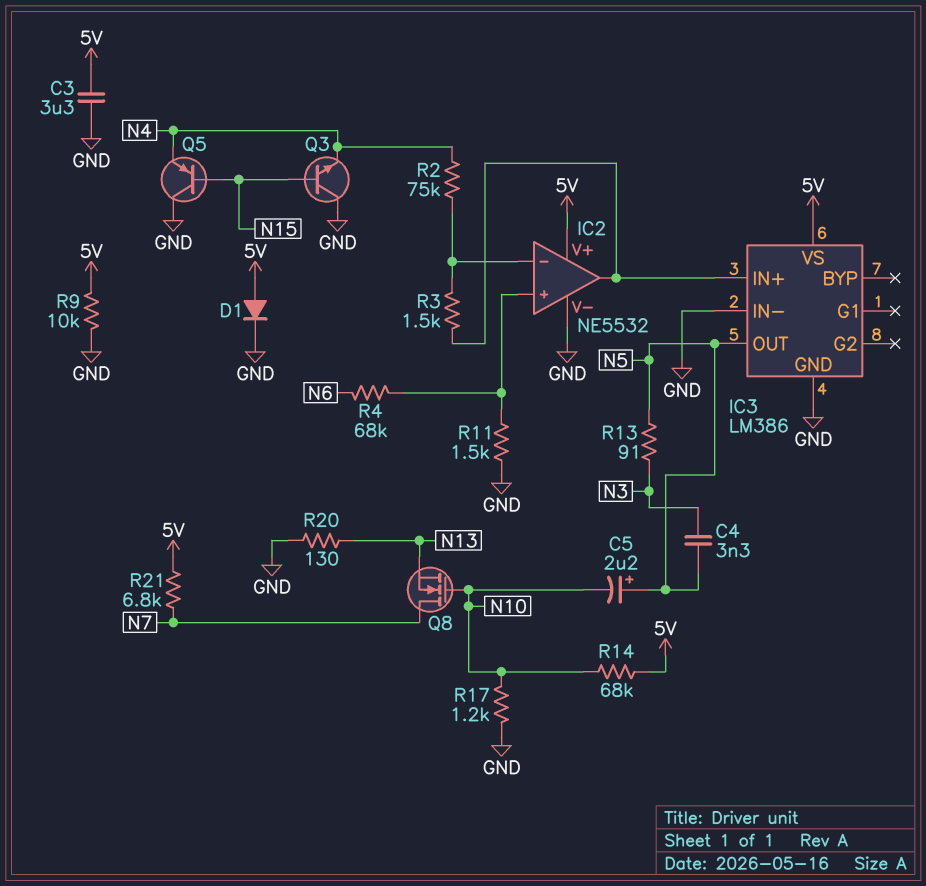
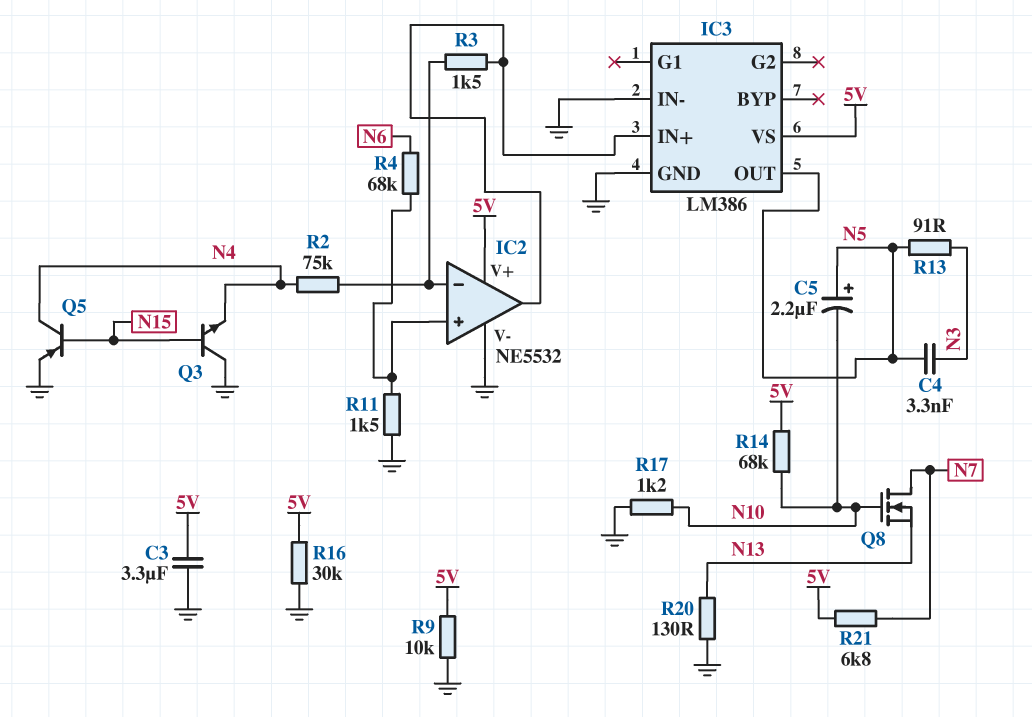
D1: diode (A 5V, K GND) -> none
Q5: PNP (B N15, C GND, E N4) -> PNP (B N15, C N4, E GND)
R16: none -> 30k (5V, GND)

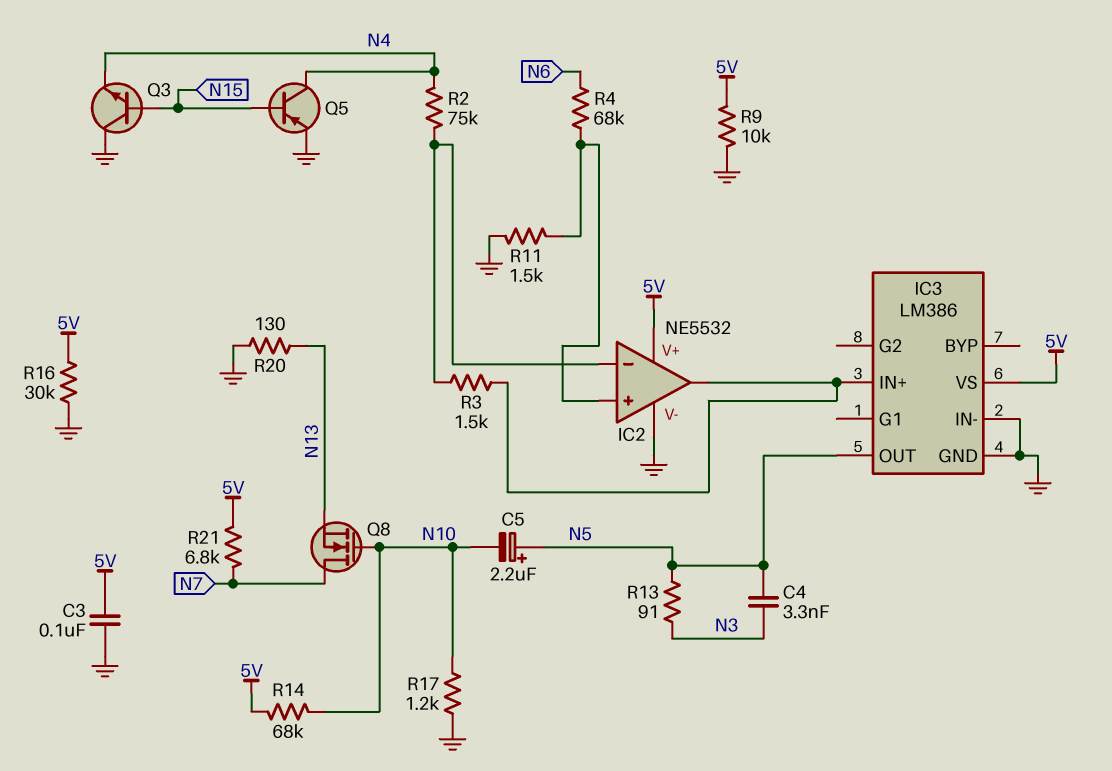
C3: 3.3uF (5V, GND) -> 100nF (5V, GND)

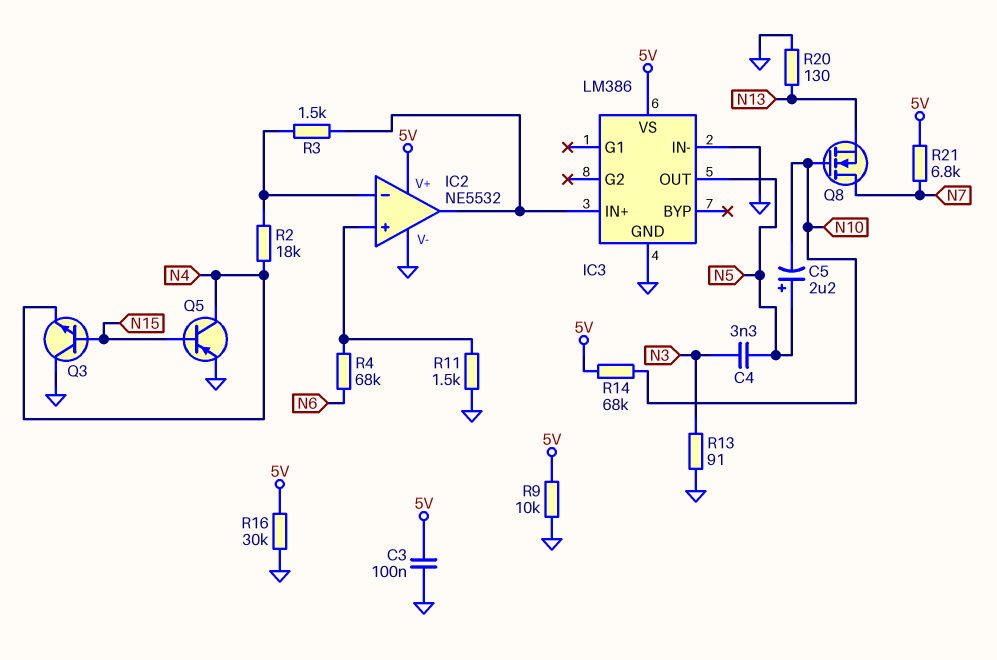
R2: 75k (IC2/in-, N4) -> 18k (IC2/in-, N4)
R13: 91 (N3, N5) -> 91 (GND, N3)
R17: 1.2k (GND, N10) -> none

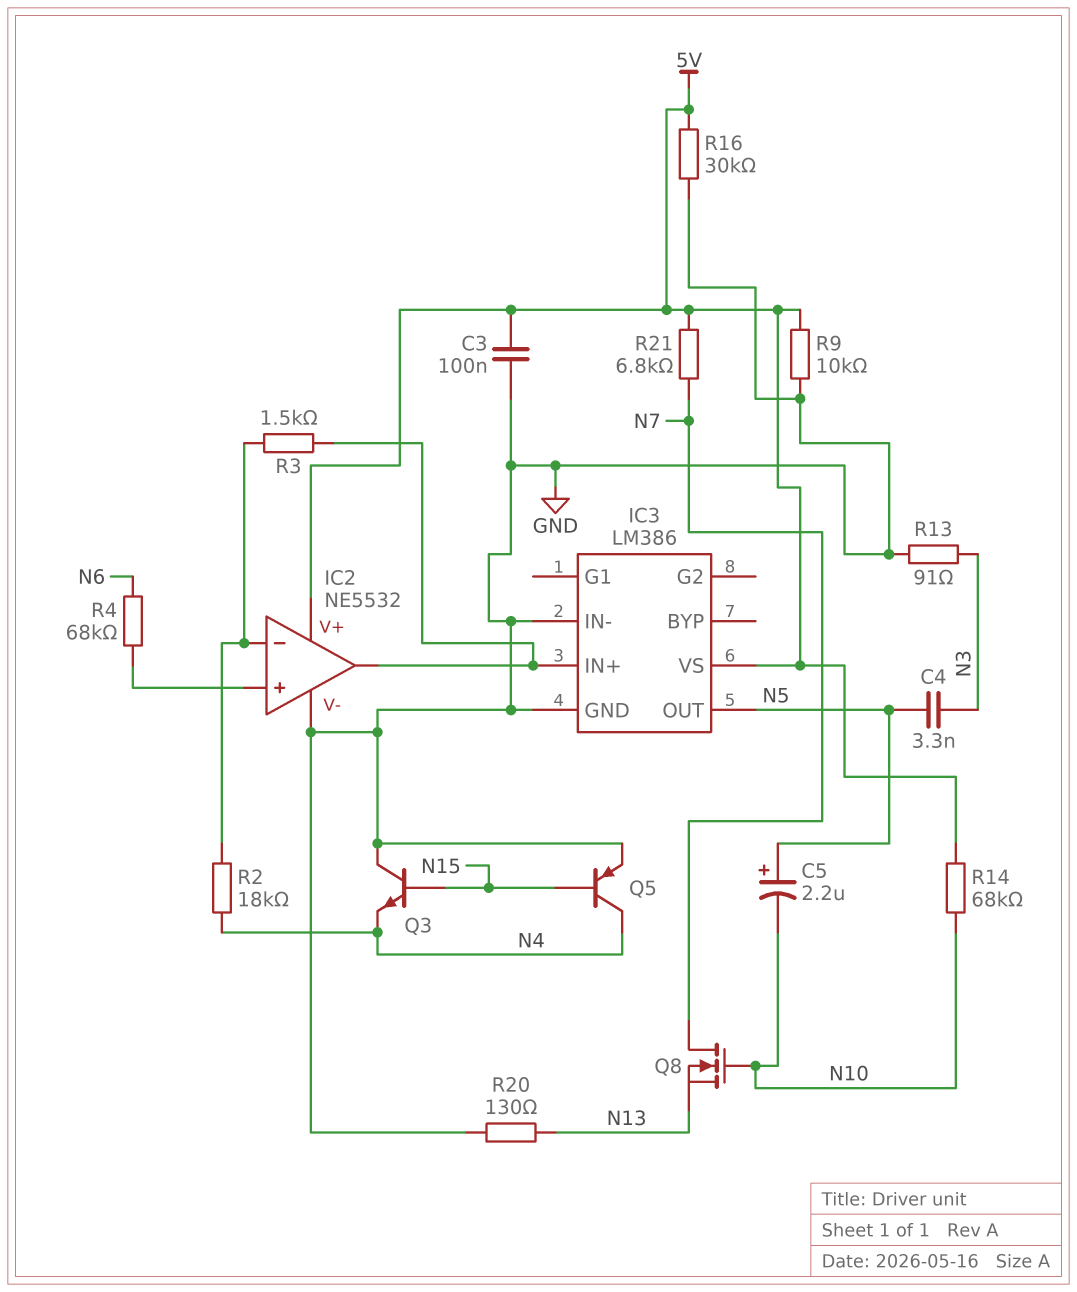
R11: 1.5k (GND, IC2/in+) -> none

